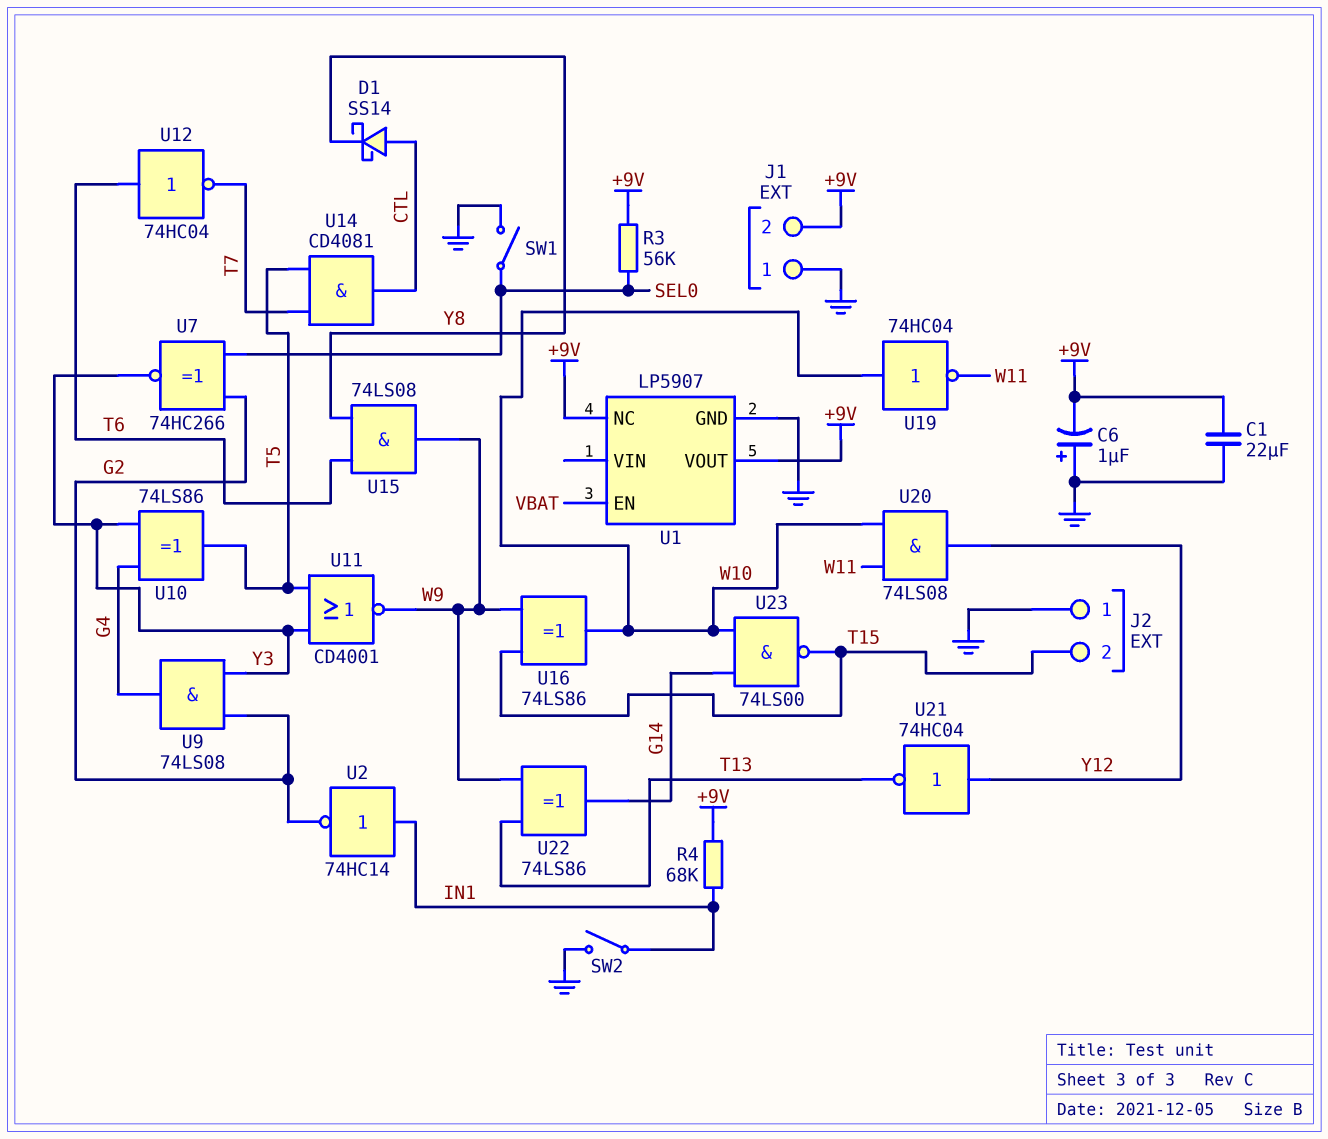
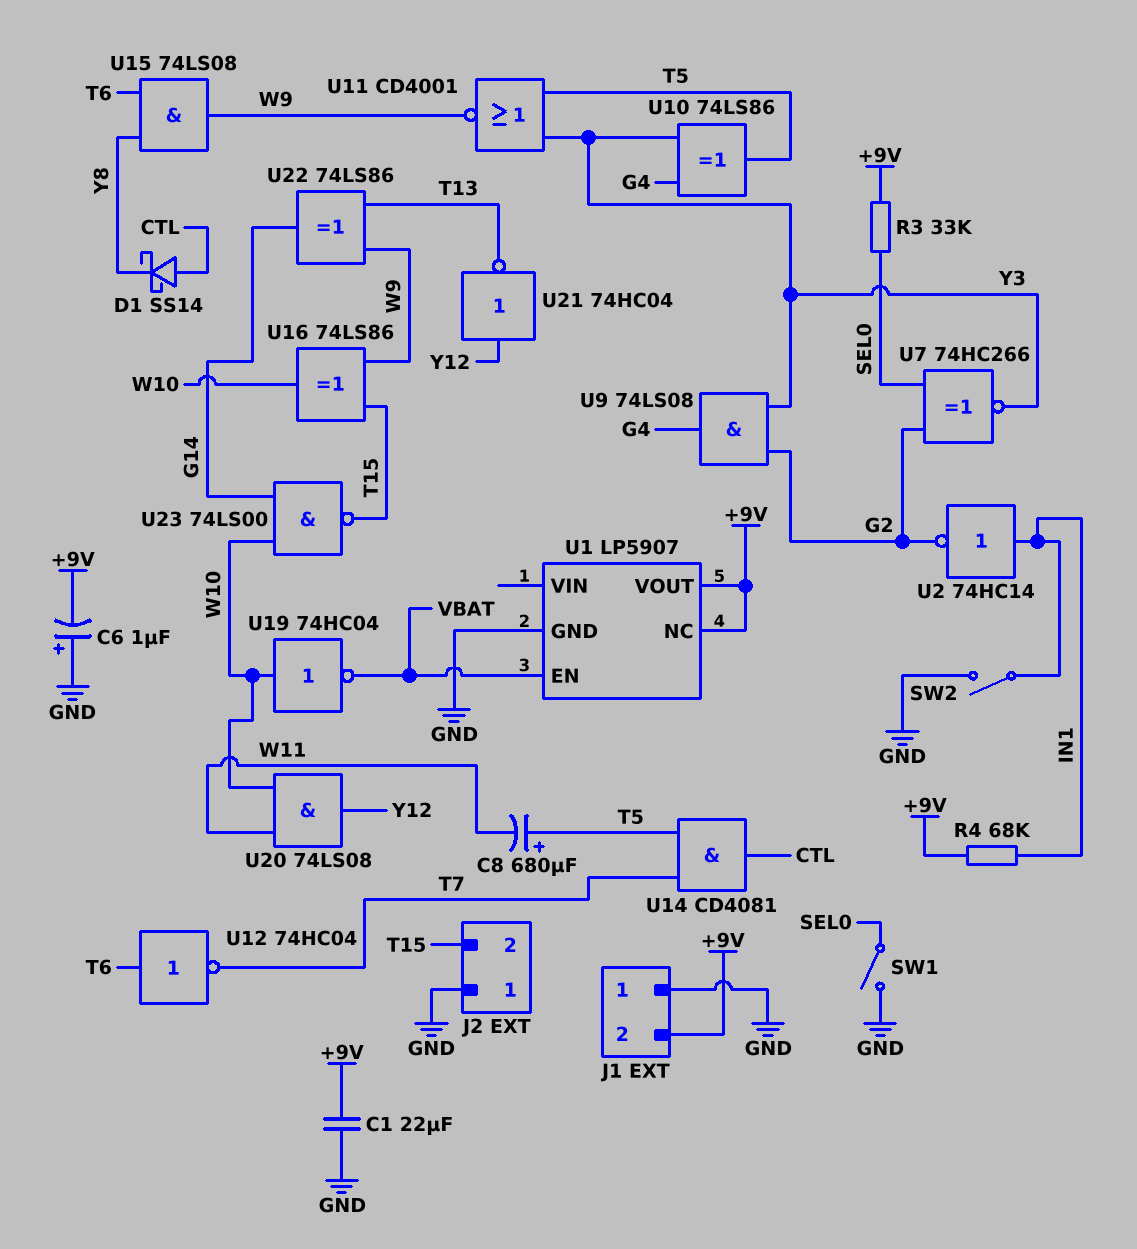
C8: none -> 680uF (plus T5, minus W11)
R3: 56k (+9V, SEL0) -> 33k (+9V, SEL0)
U19: NOT 74HC04 (in W10, out W11) -> NOT 74HC04 (in W10, out VBAT)

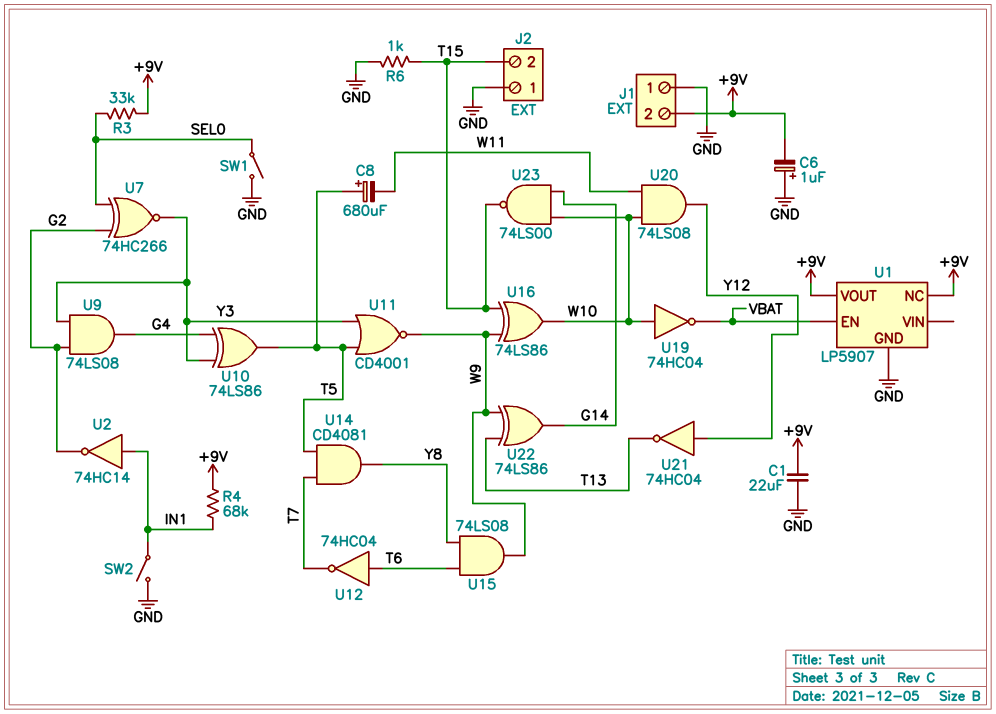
D1: schottky SS14 (A CTL, K Y8) -> none
R6: none -> 1k (GND, T15)
U14: AND CD4081 (in T5, in T7, out CTL) -> AND CD4081 (in T5, in T7, out Y8)

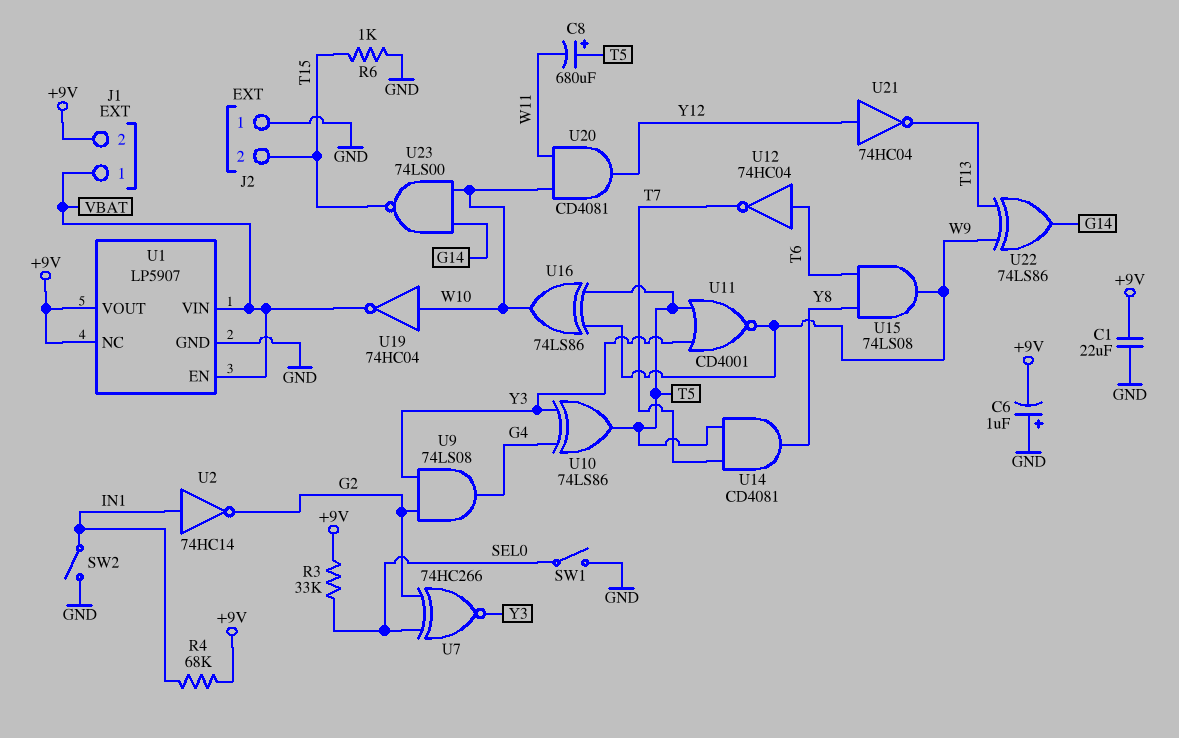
J1 pin 1: GND -> VBAT
U1 pin VIN: none -> VBAT
U16: XOR 74LS86 (in T15, in W9, out W10) -> XOR 74LS86 (in T5, in W9, out W10)
U20: AND 74LS08 (in W10, in W11, out Y12) -> AND CD4081 (in W10, in W11, out Y12)

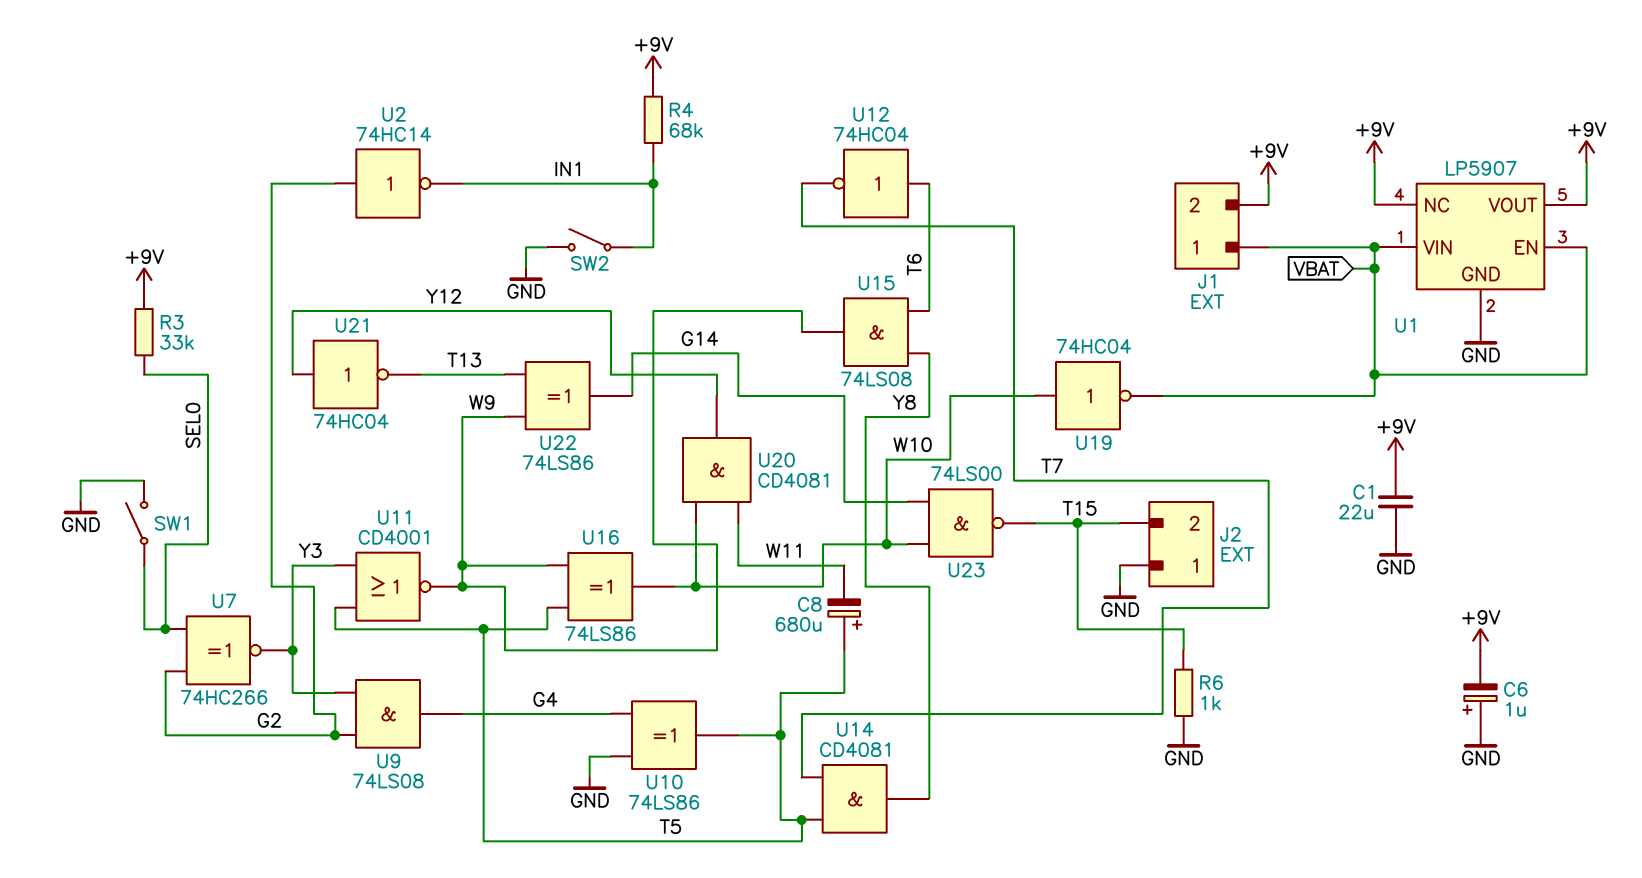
U2: NOT 74HC14 (in IN1, out G2) -> NOT 74HC14 (in G2, out IN1)
U10: XOR 74LS86 (in G4, in Y3, out T5) -> XOR 74LS86 (in G4, in GND, out T5)

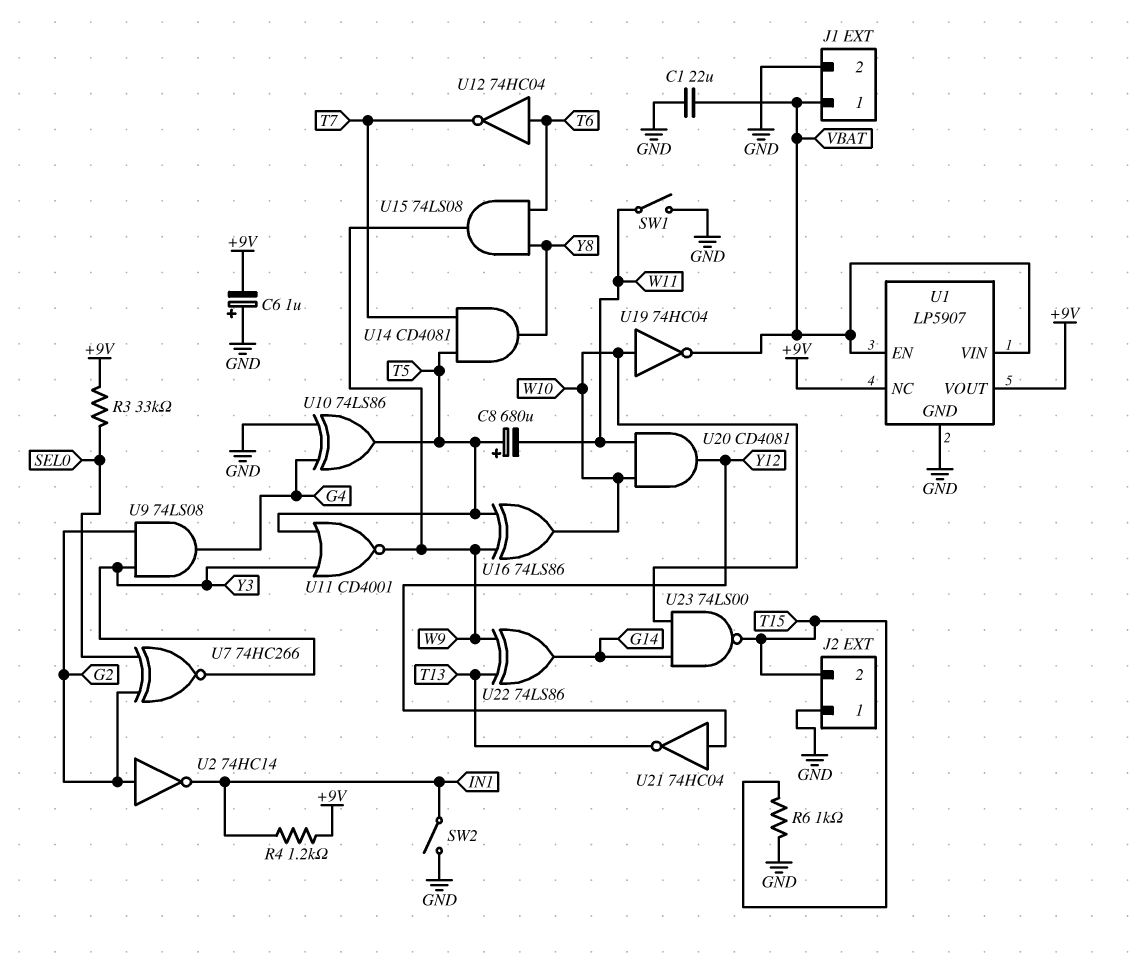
C1: 22uF (+9V, GND) -> 22uF (GND, VBAT)
J1 pin 2: +9V -> GND
R4: 68k (+9V, IN1) -> 1.2k (+9V, IN1)
SW1: switch (GND, SEL0) -> switch (GND, W11)

